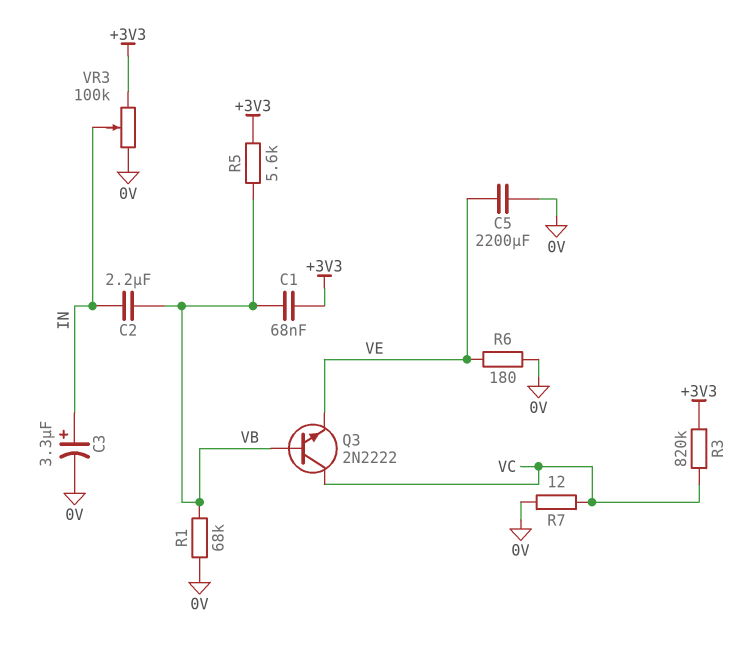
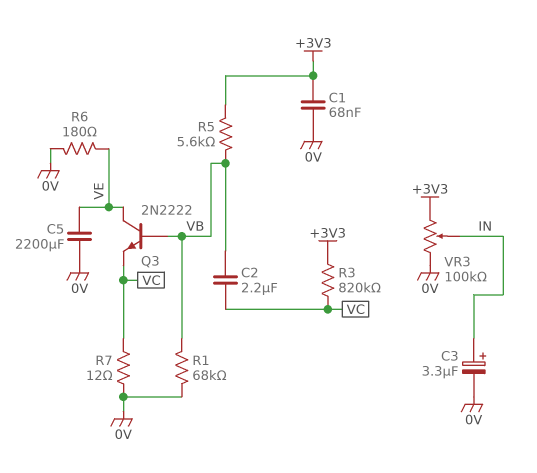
C1: 68nF (+3V3, VB) -> 68nF (+3V3, 0V)
C2: 2.2uF (IN, VB) -> 2.2uF (VB, VC)
Q3: NPN 2N2222 (B VB, C VC, E VE) -> NPN 2N2222 (B VB, C VE, E VC)

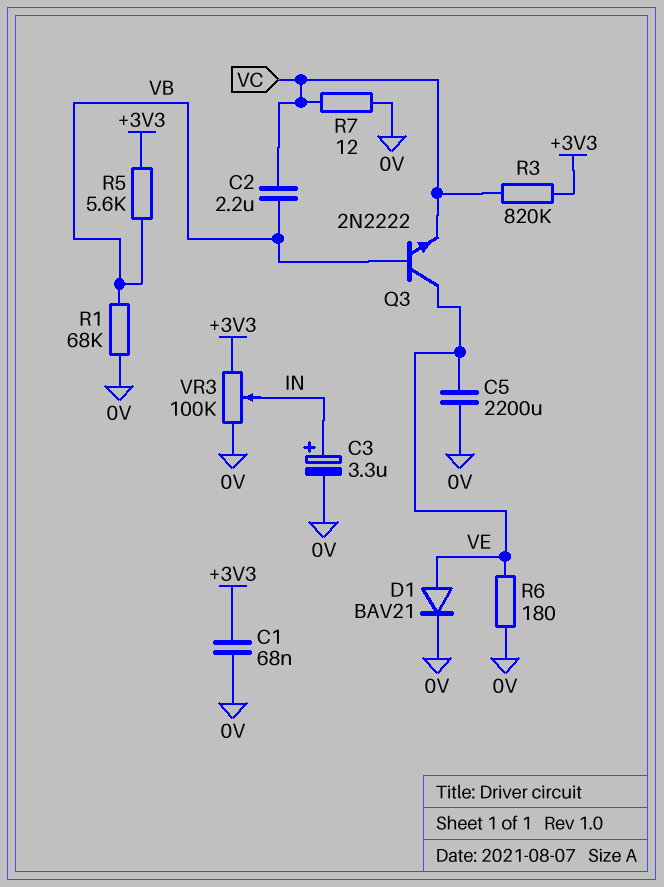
D1: none -> diode BAV21 (A VE, K 0V)

